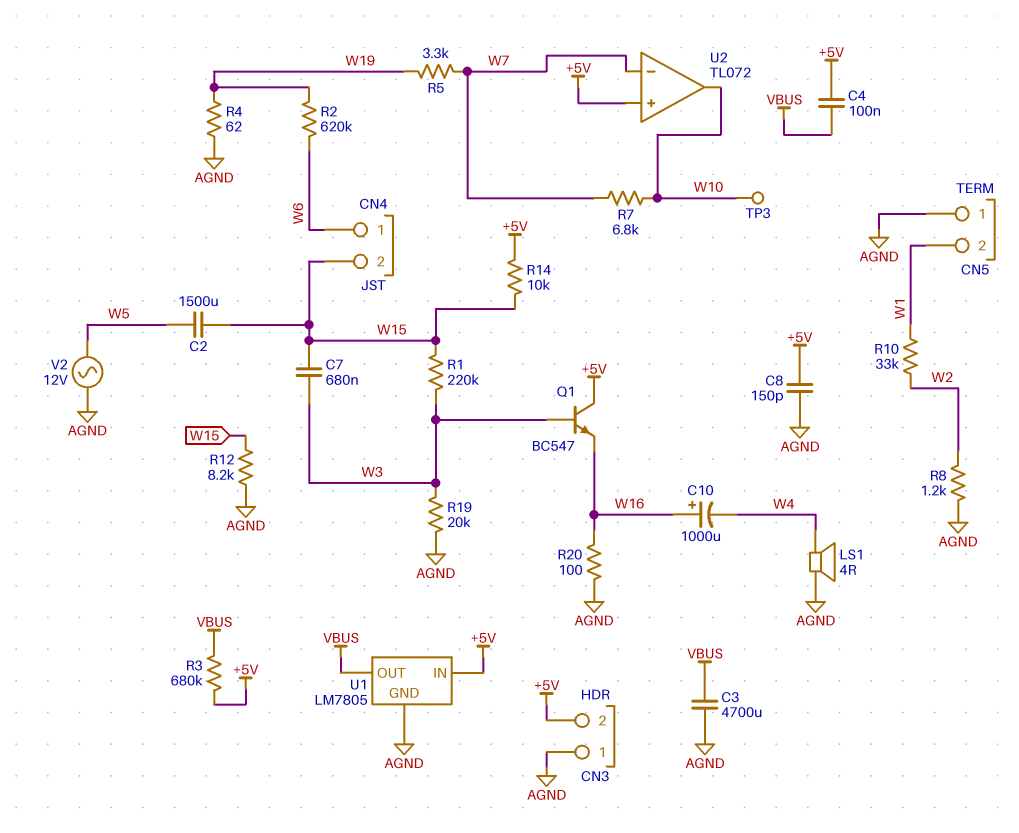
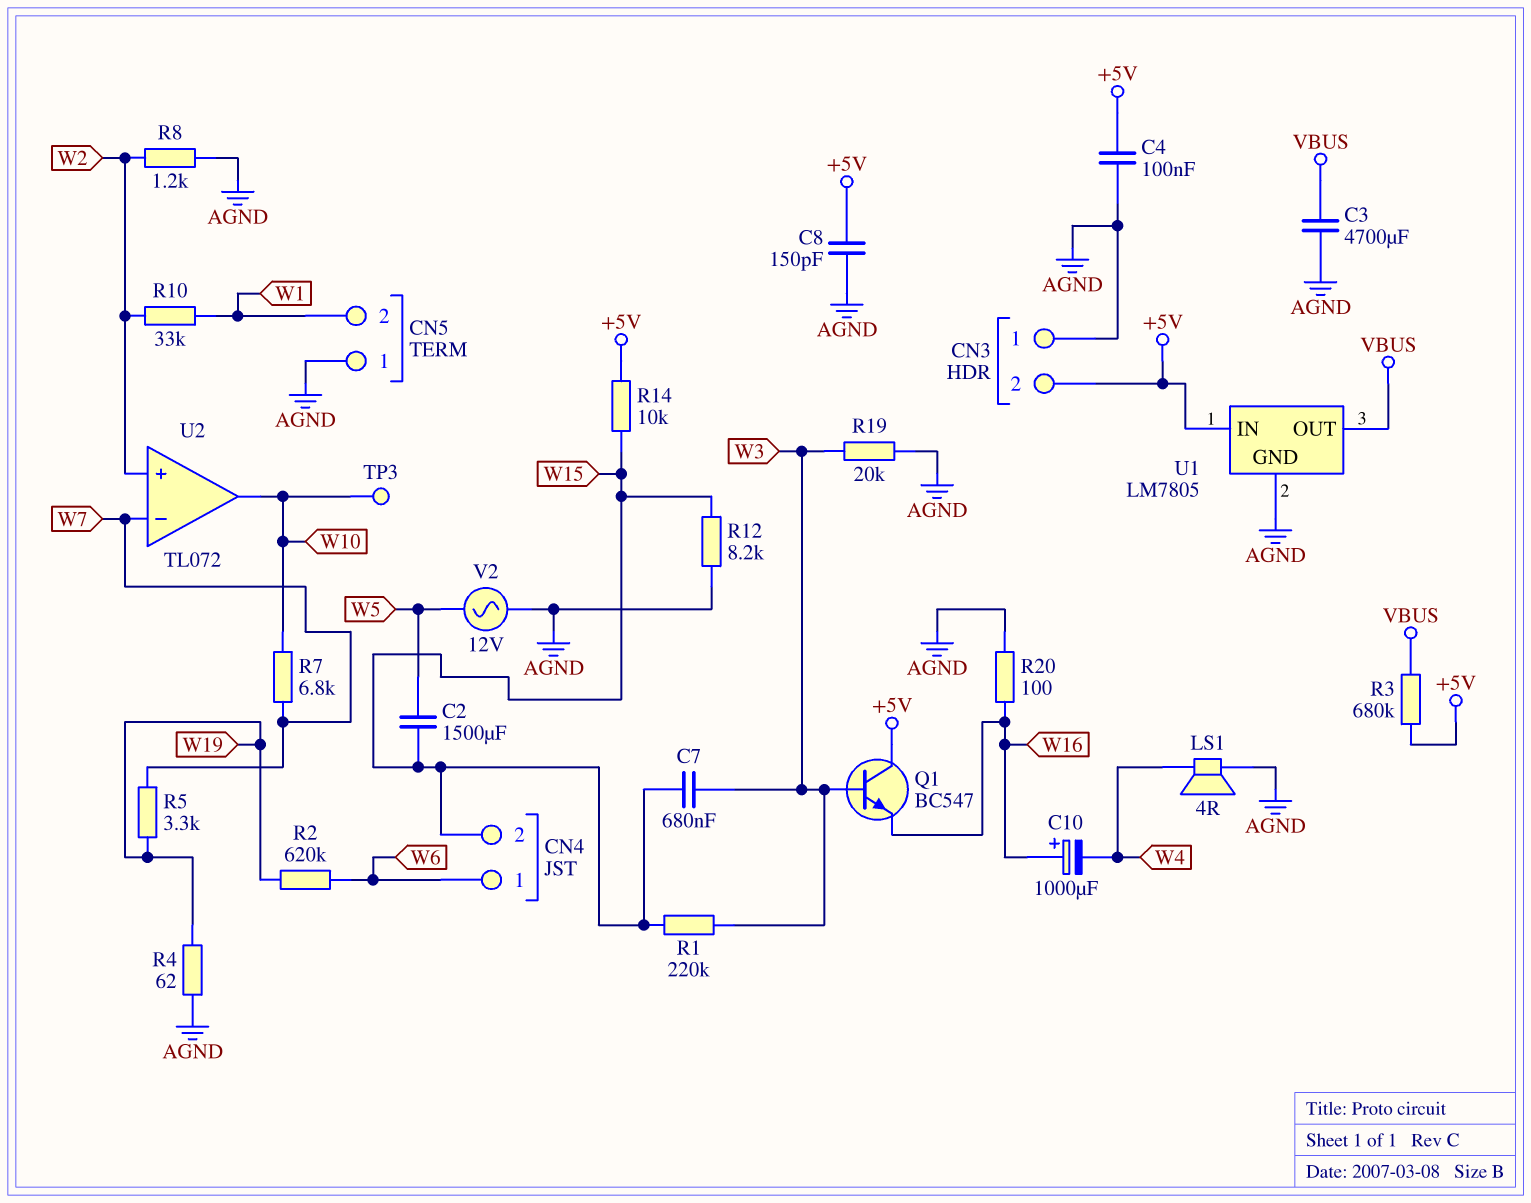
C4: 100nF (+5V, VBUS) -> 100nF (+5V, AGND)
U2 pin in+: +5V -> W2

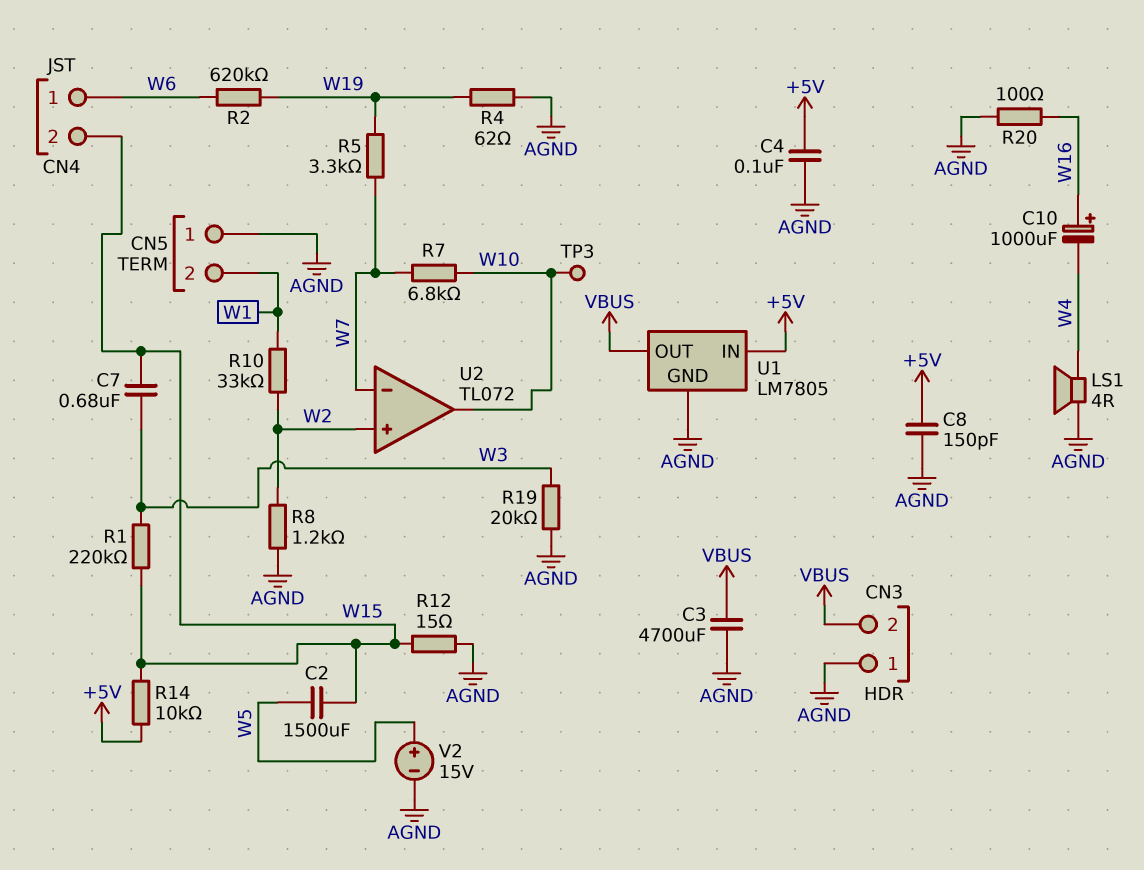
CN3 pin 2: +5V -> VBUS
Q1: NPN BC547 (B W3, C +5V, E W16) -> none
R3: 680k (+5V, VBUS) -> none
R12: 8.2k (AGND, W15) -> 15 (AGND, W15)
V2: AC 12V (AGND, W5) -> 15V (plus W5, minus AGND)

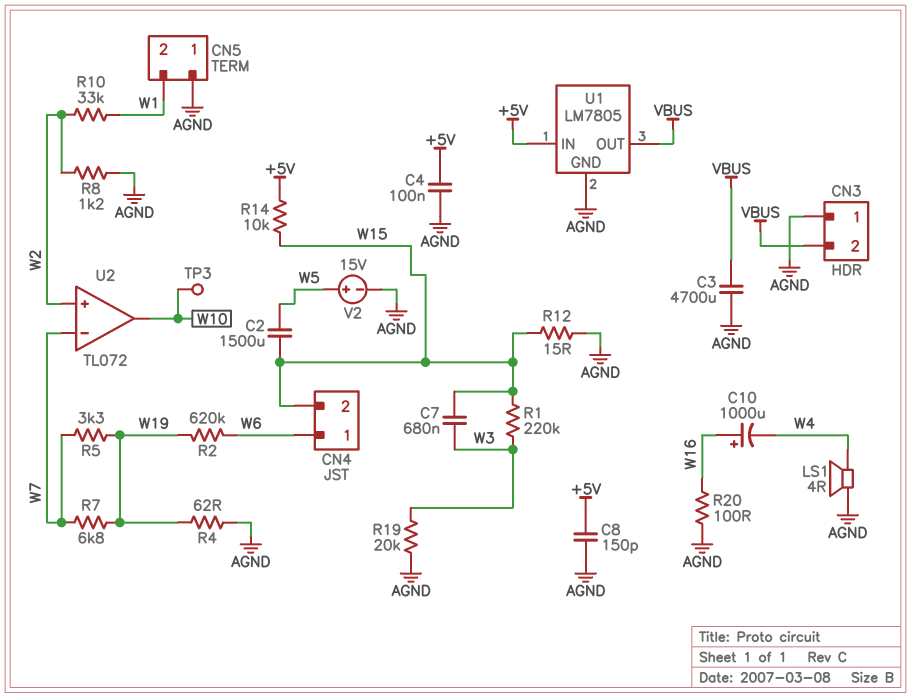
R7: 6.8k (W7, W10) -> 6.8k (W7, W19)

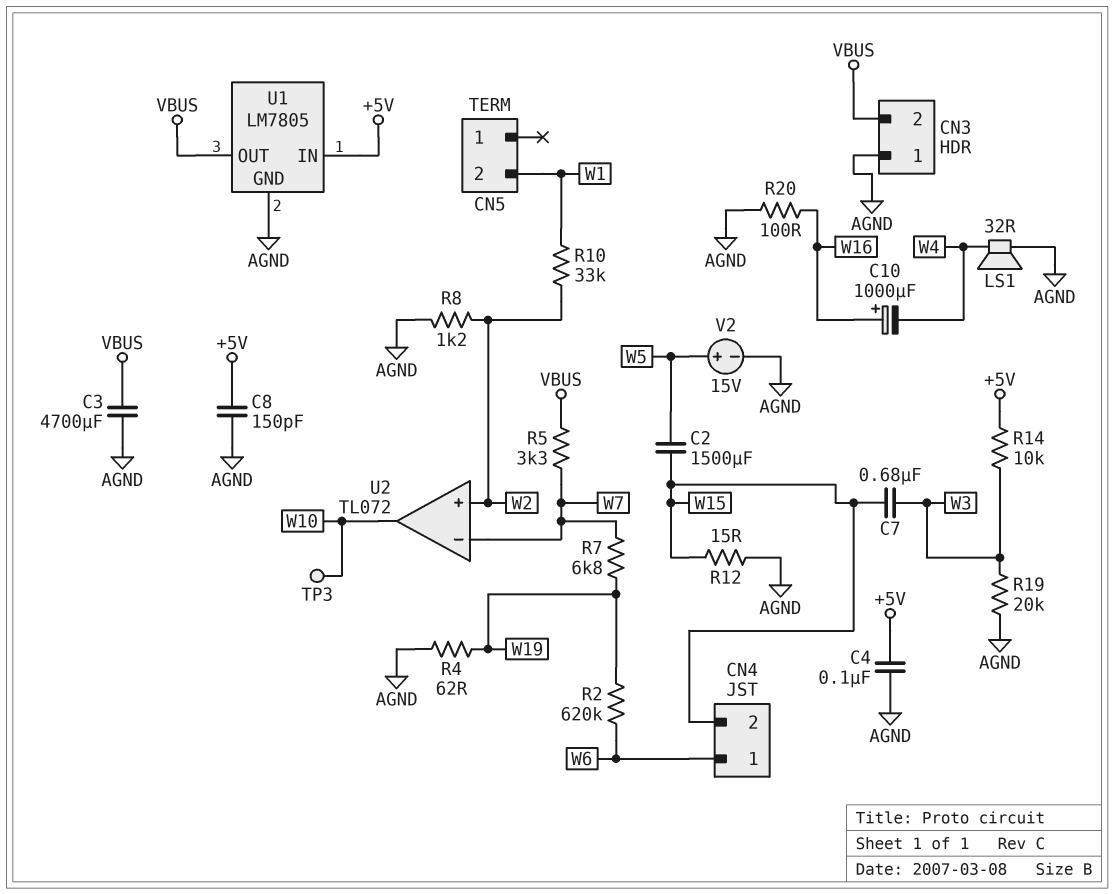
CN5 pin 1: AGND -> none
LS1: speaker 4R (AGND, W4) -> speaker 32R (AGND, W4)
R1: 220k (W3, W15) -> none
R5: 3.3k (W7, W19) -> 3.3k (VBUS, W7)
R14: 10k (+5V, W15) -> 10k (+5V, W3)

